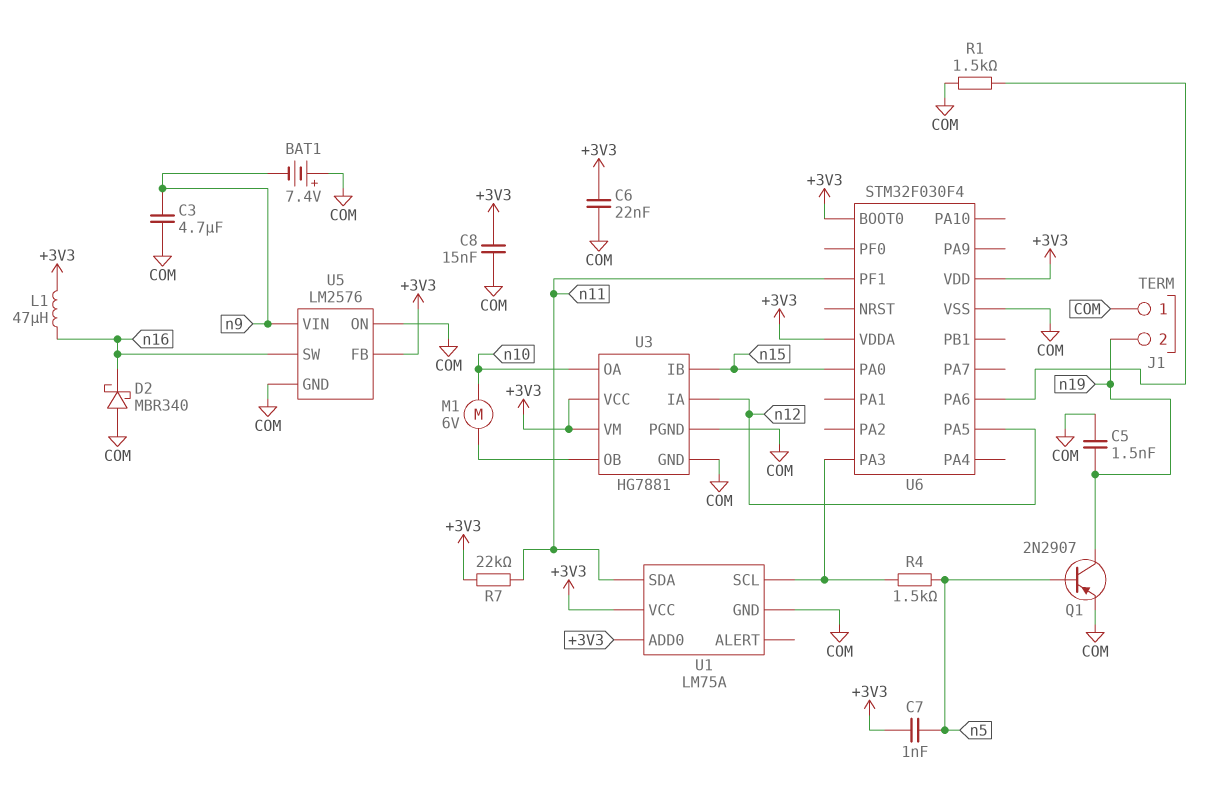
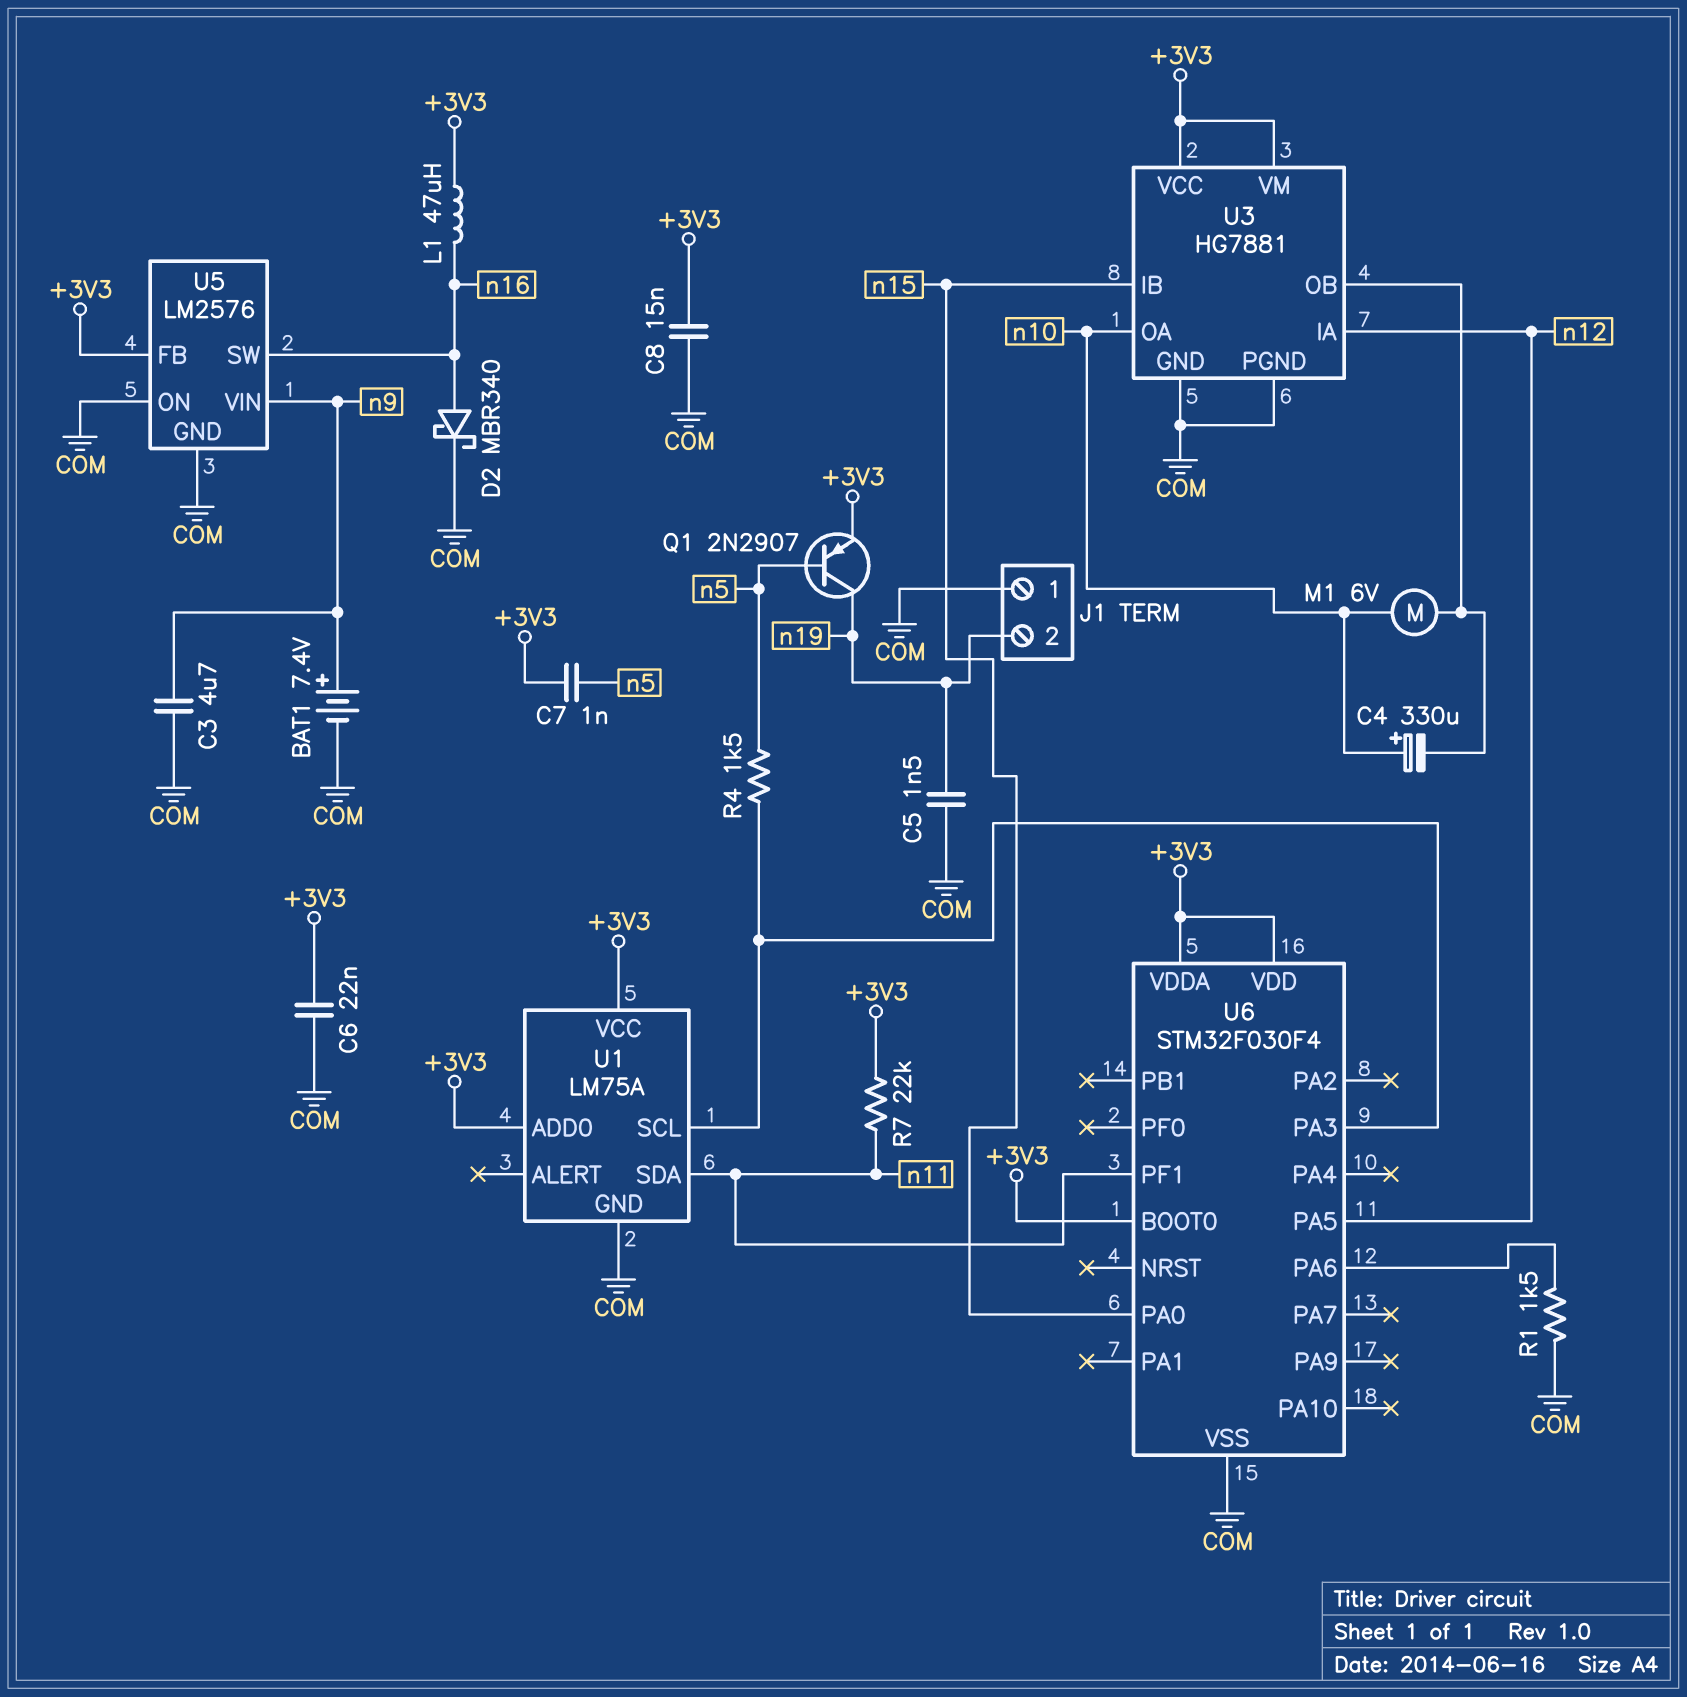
BAT1: 7.4V (plus COM, minus n9) -> 7.4V (plus n9, minus COM)
C4: none -> 330uF (plus n10, minus U3/OB)
D2: schottky MBR340 (A COM, K n16) -> schottky MBR340 (A n16, K COM)
Q1: PNP 2N2907 (B n5, C n19, E COM) -> PNP 2N2907 (B n5, C n19, E +3V3)

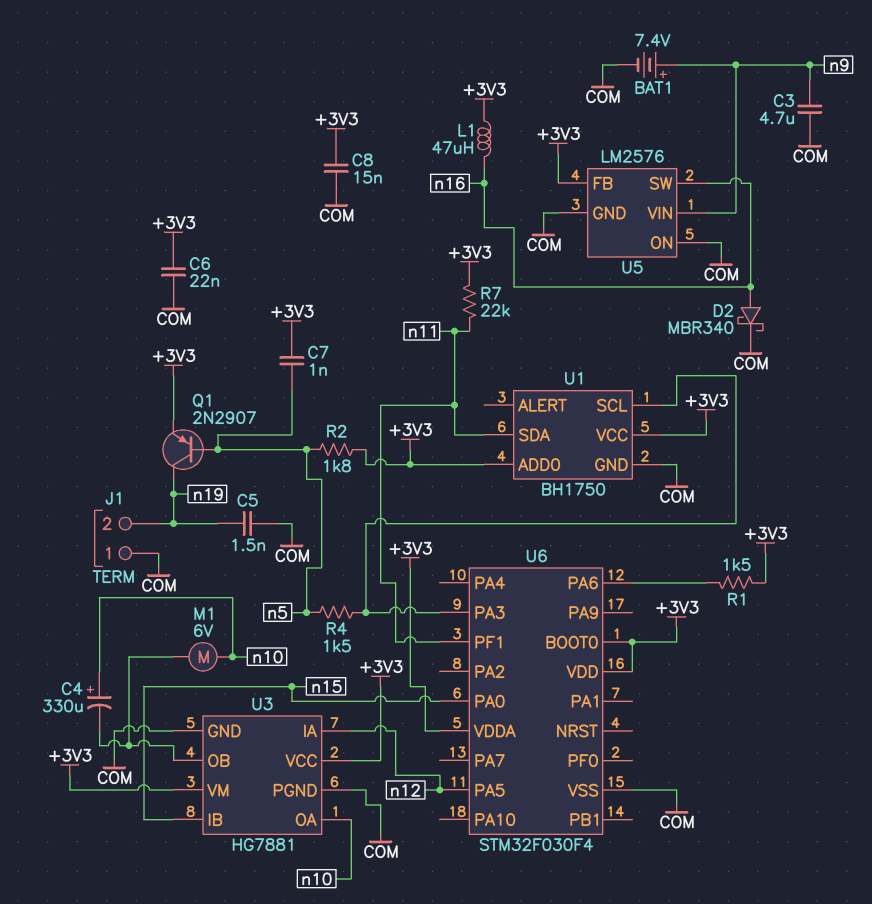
R1: 1.5k (COM, U6/PA6) -> 1.5k (+3V3, U6/PA6)
R2: none -> 1.8k (+3V3, n5)
U1: LM75A -> BH1750

